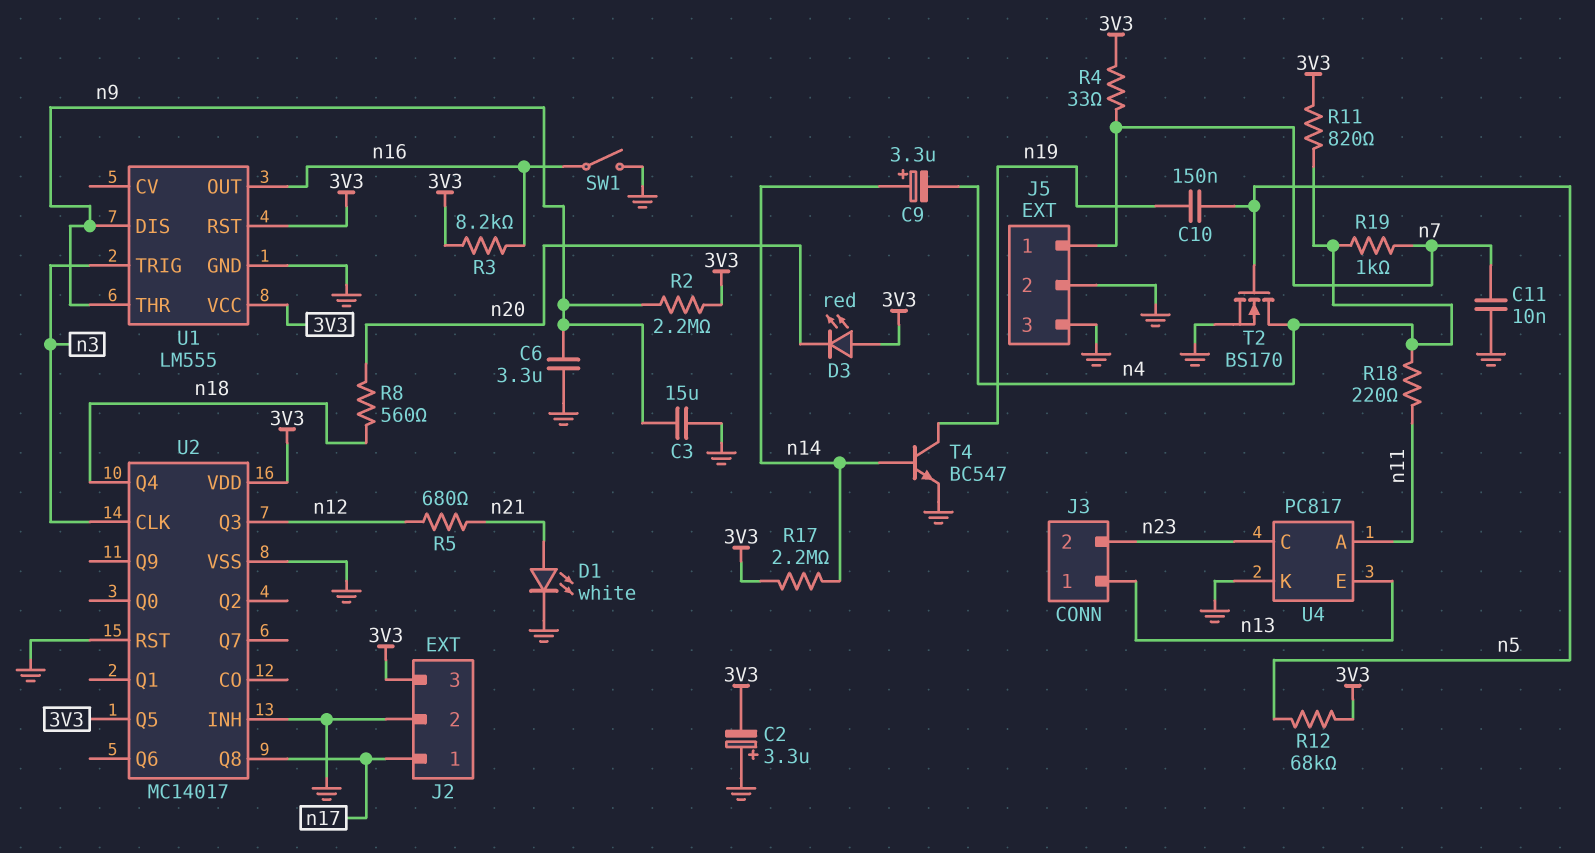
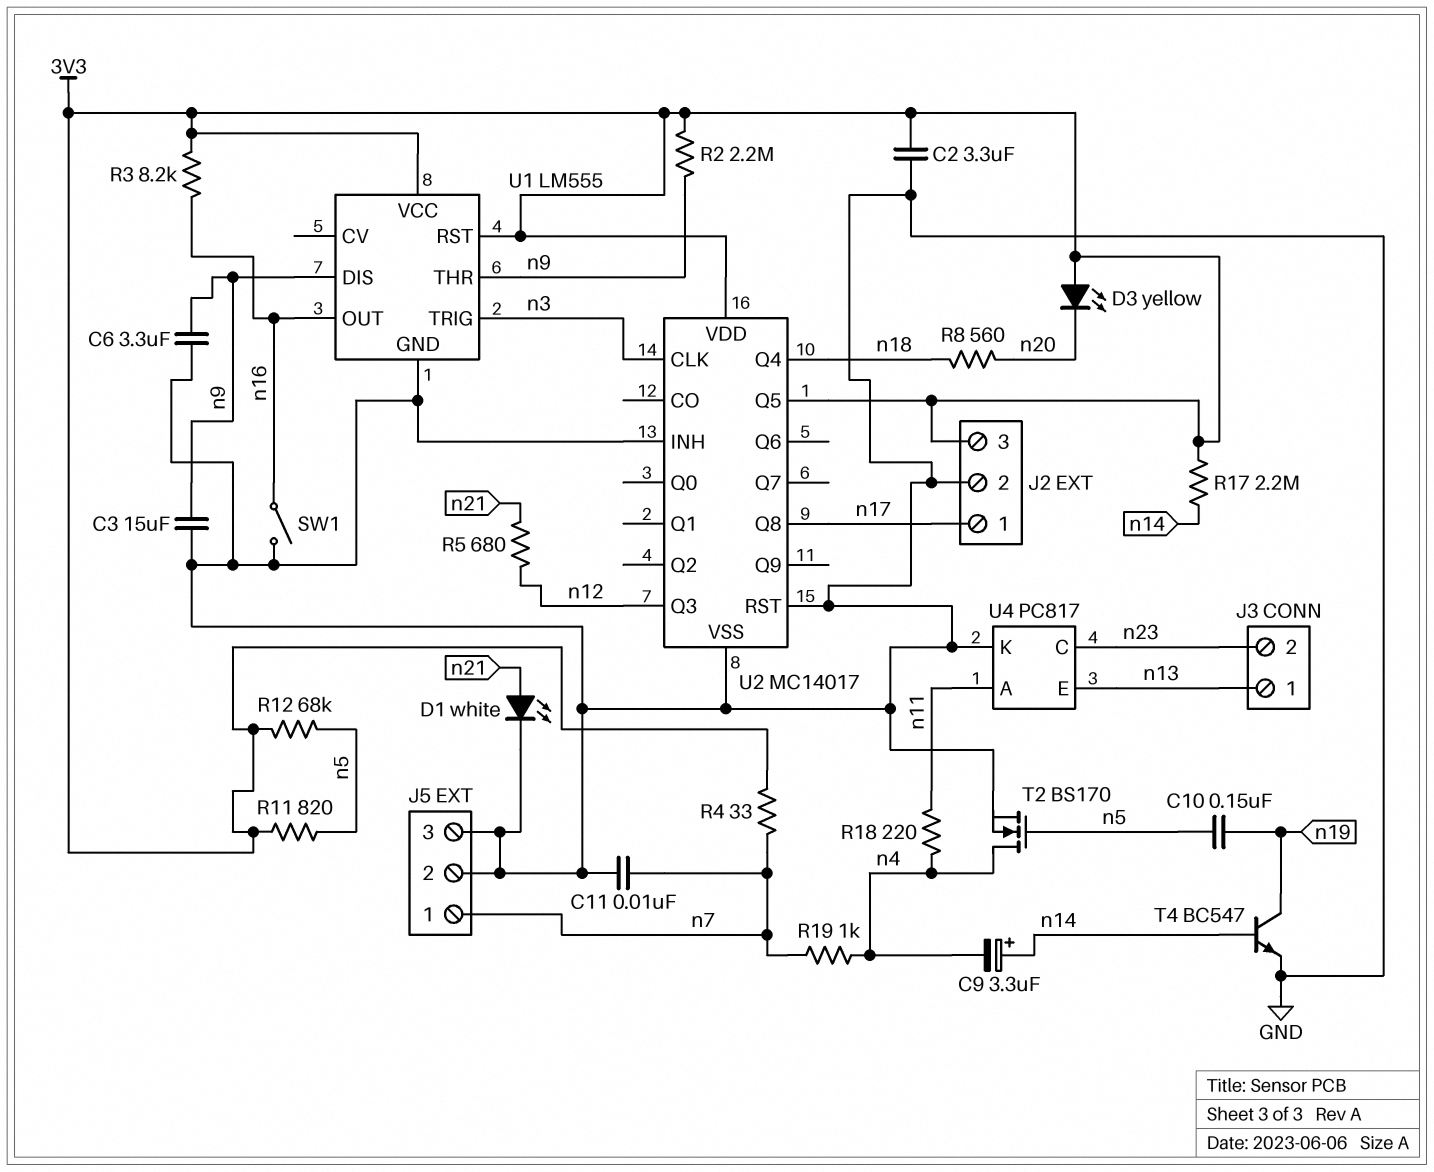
C2: 3.3uF (plus GND, minus 3V3) -> 3.3uF (3V3, GND)
D3: LED red (A 3V3, K n20) -> LED yellow (A 3V3, K n20)
R11: 820 (3V3, n4) -> 820 (3V3, n5)

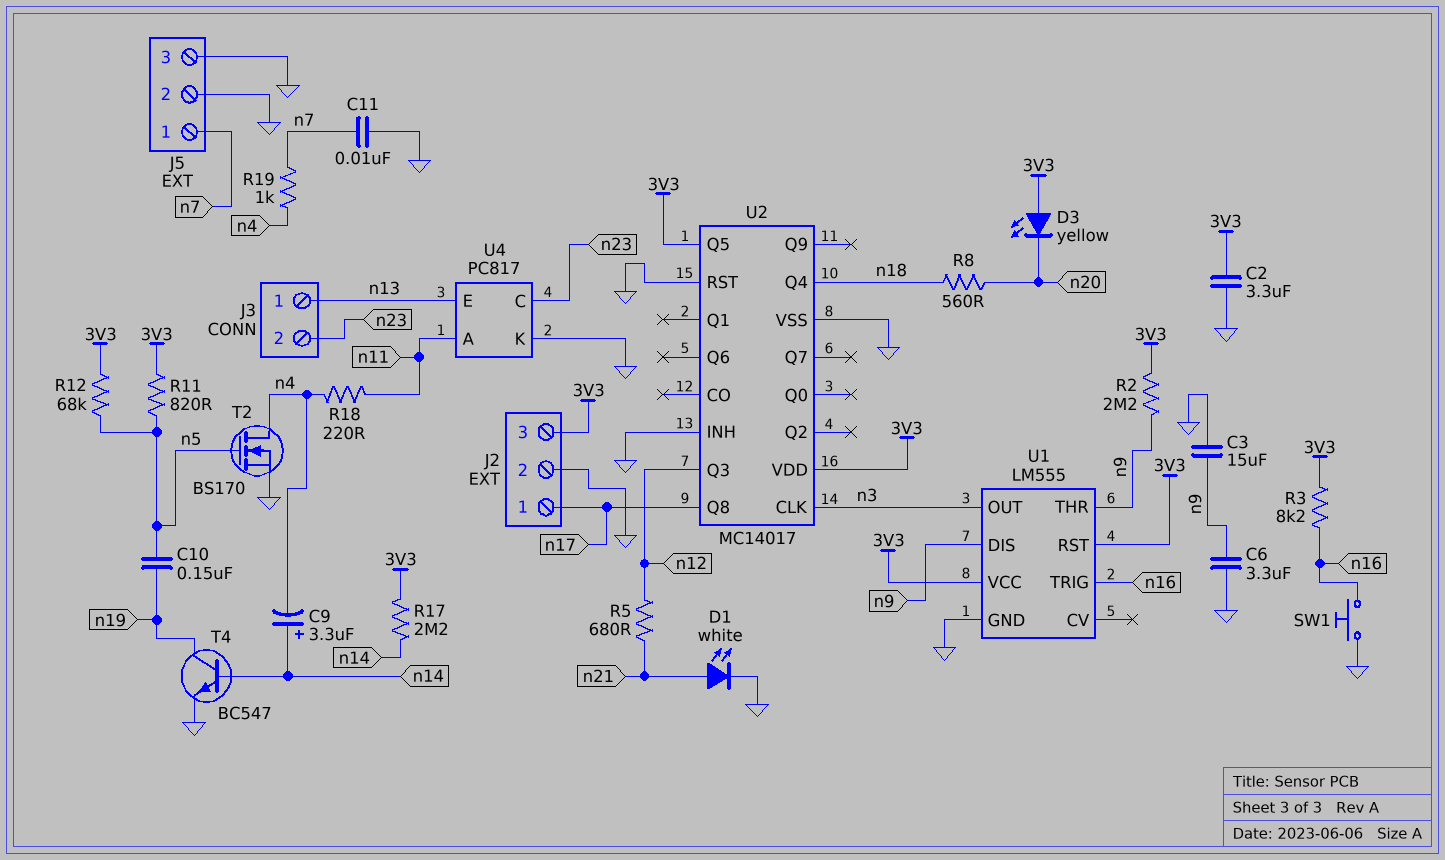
R4: 33 (3V3, n7) -> none
SW1: switch (GND, n16) -> button (GND, n16)
U1 pin OUT: n16 -> n3
U1 pin TRIG: n3 -> n16

